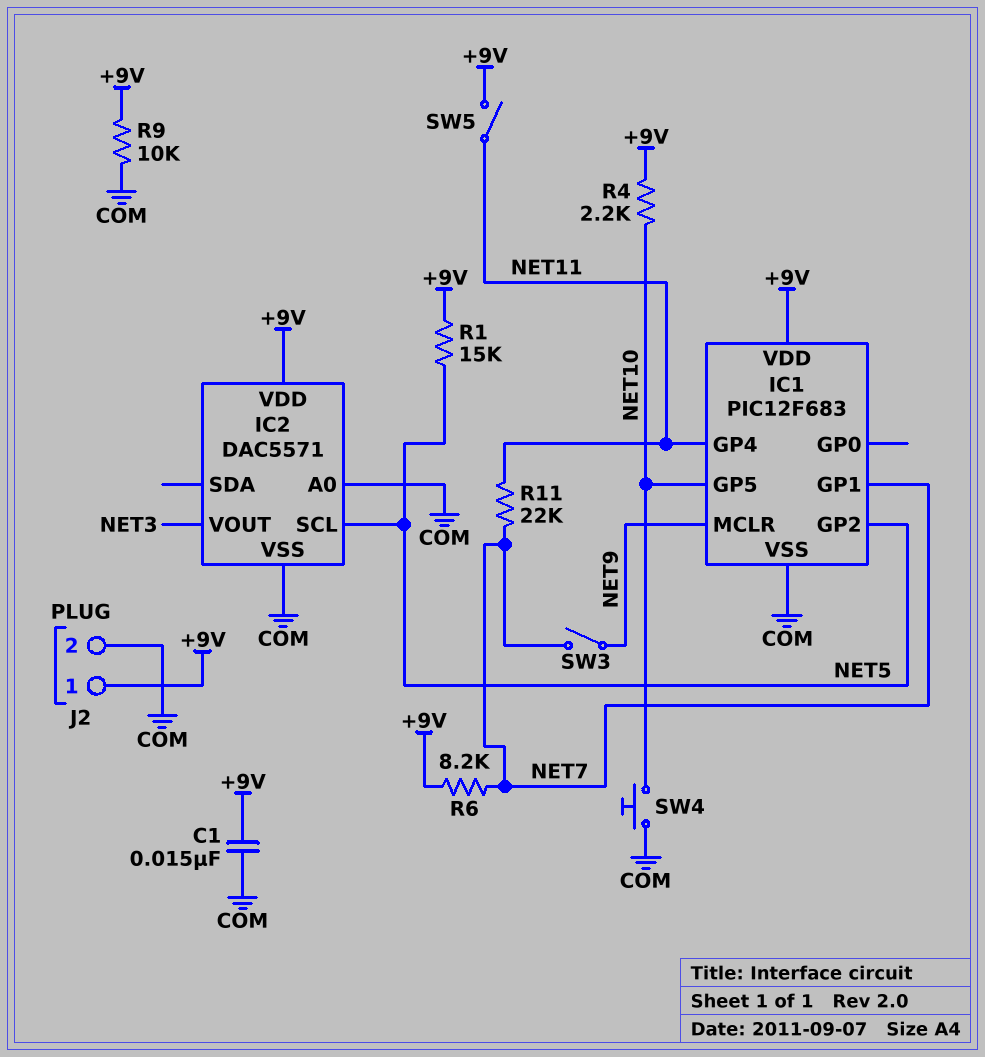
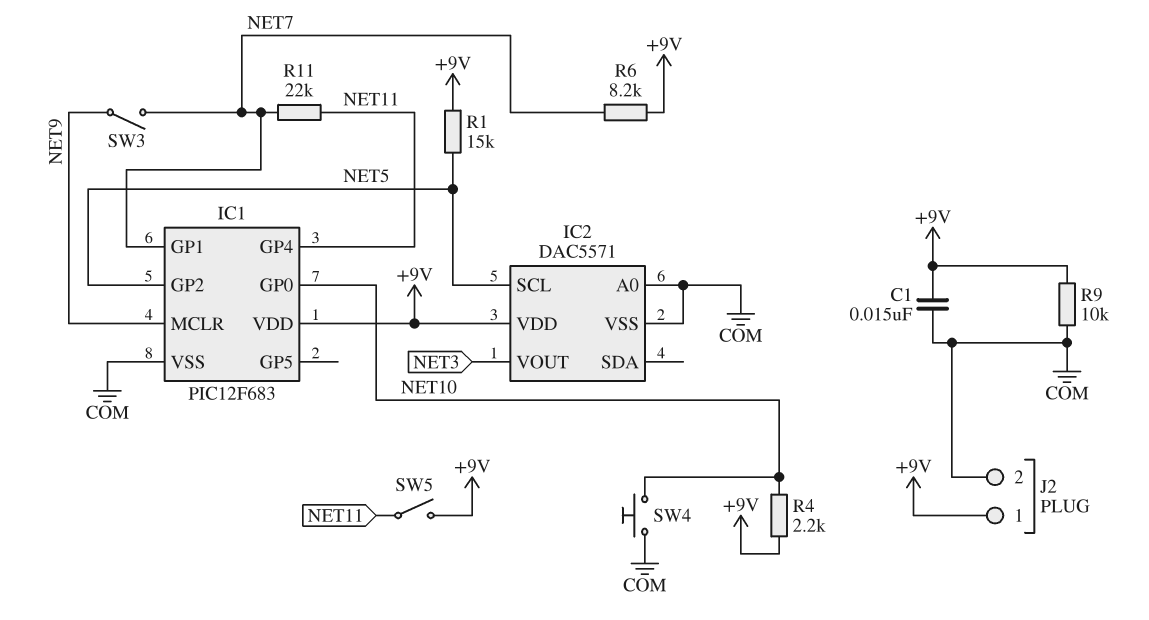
IC1 pin GP0: none -> NET10
IC1 pin GP5: NET10 -> none

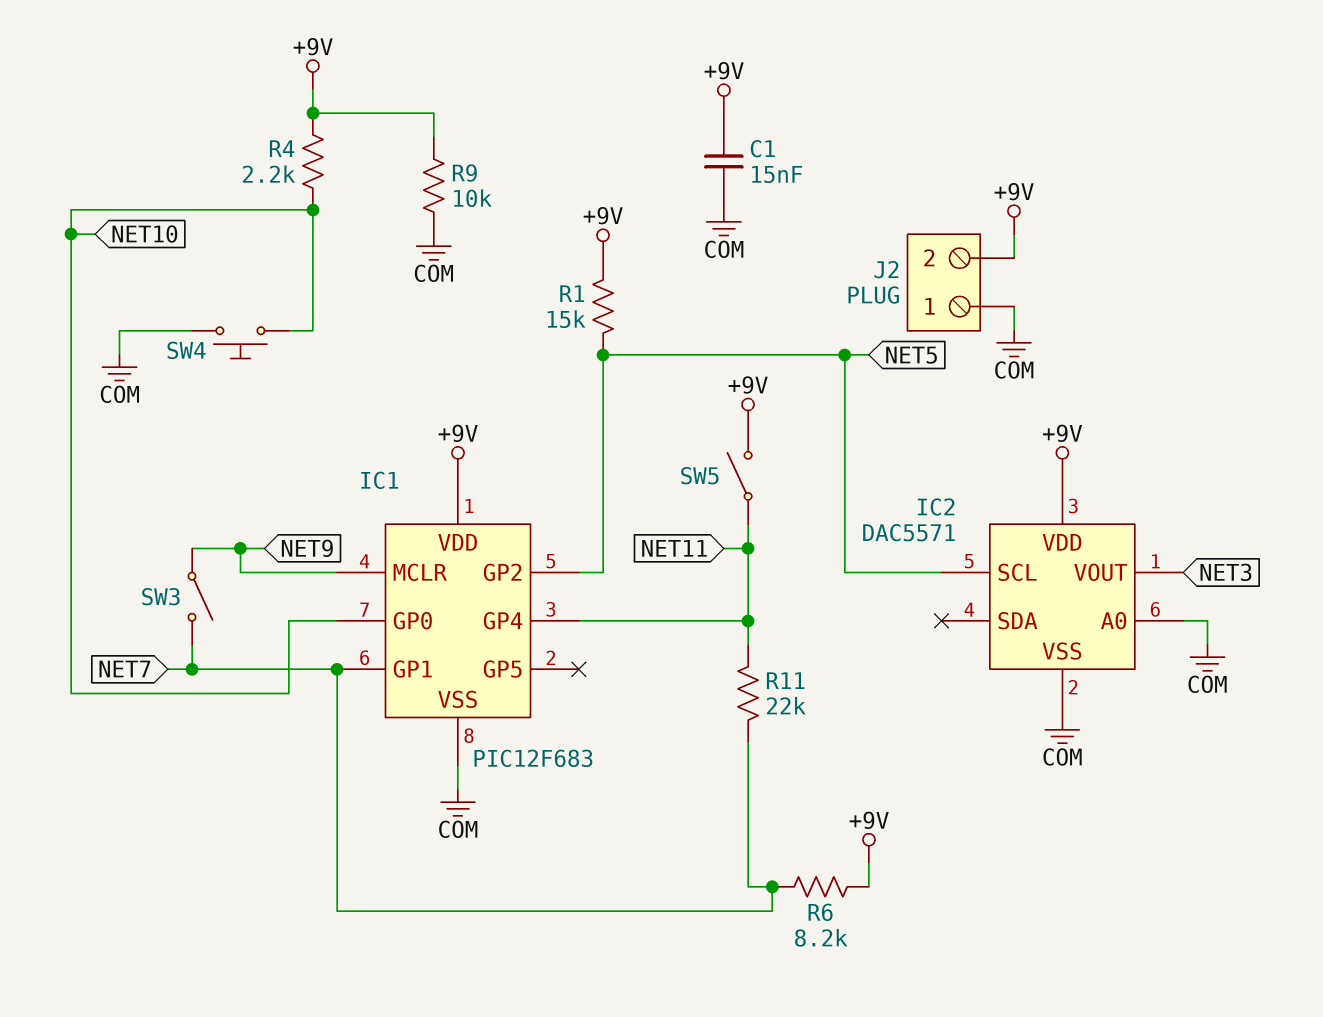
J2 pin 1: +9V -> COM
J2 pin 2: COM -> +9V

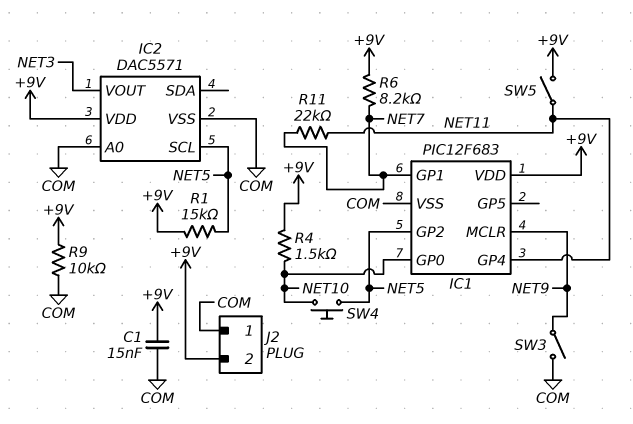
R4: 2.2k (+9V, NET10) -> 1.5k (+9V, NET10)
SW3: switch (NET7, NET9) -> switch (COM, NET9)
SW4: button (COM, NET10) -> button (NET5, NET10)

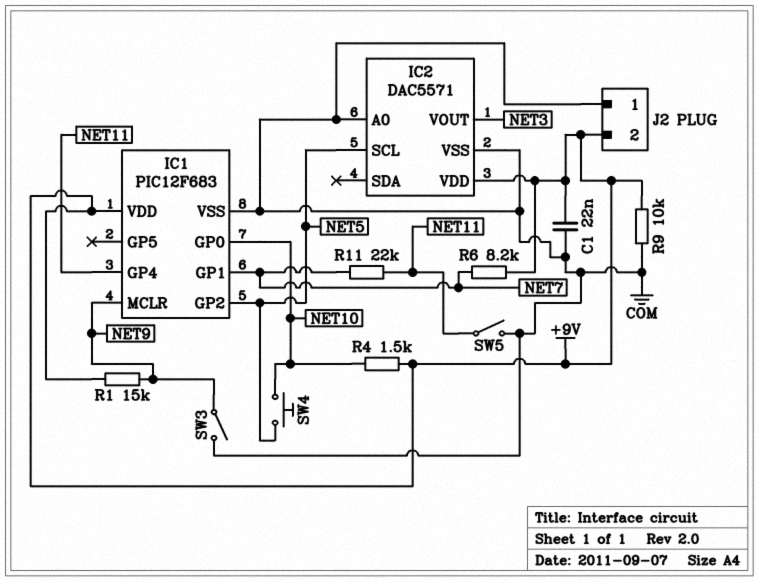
C1: 15nF (+9V, COM) -> 22nF (+9V, COM)
R1: 15k (+9V, NET5) -> 15k (+9V, NET9)
SW5: switch (+9V, NET11) -> switch (COM, NET11)

